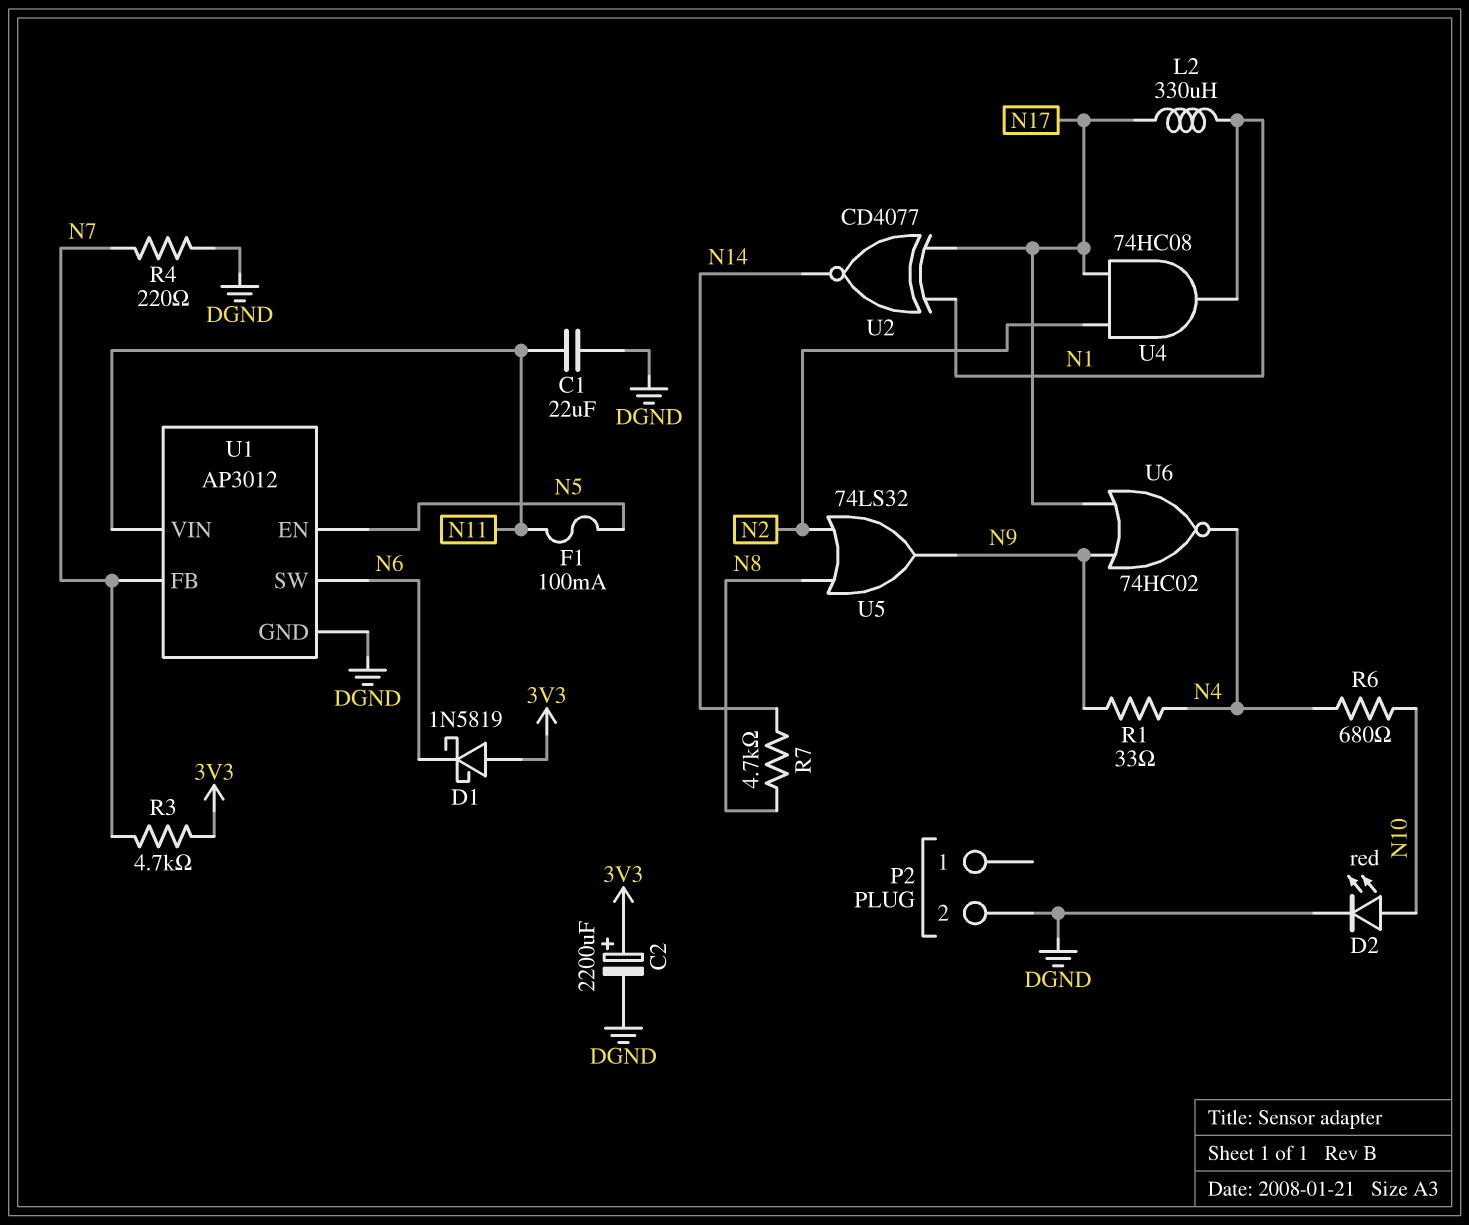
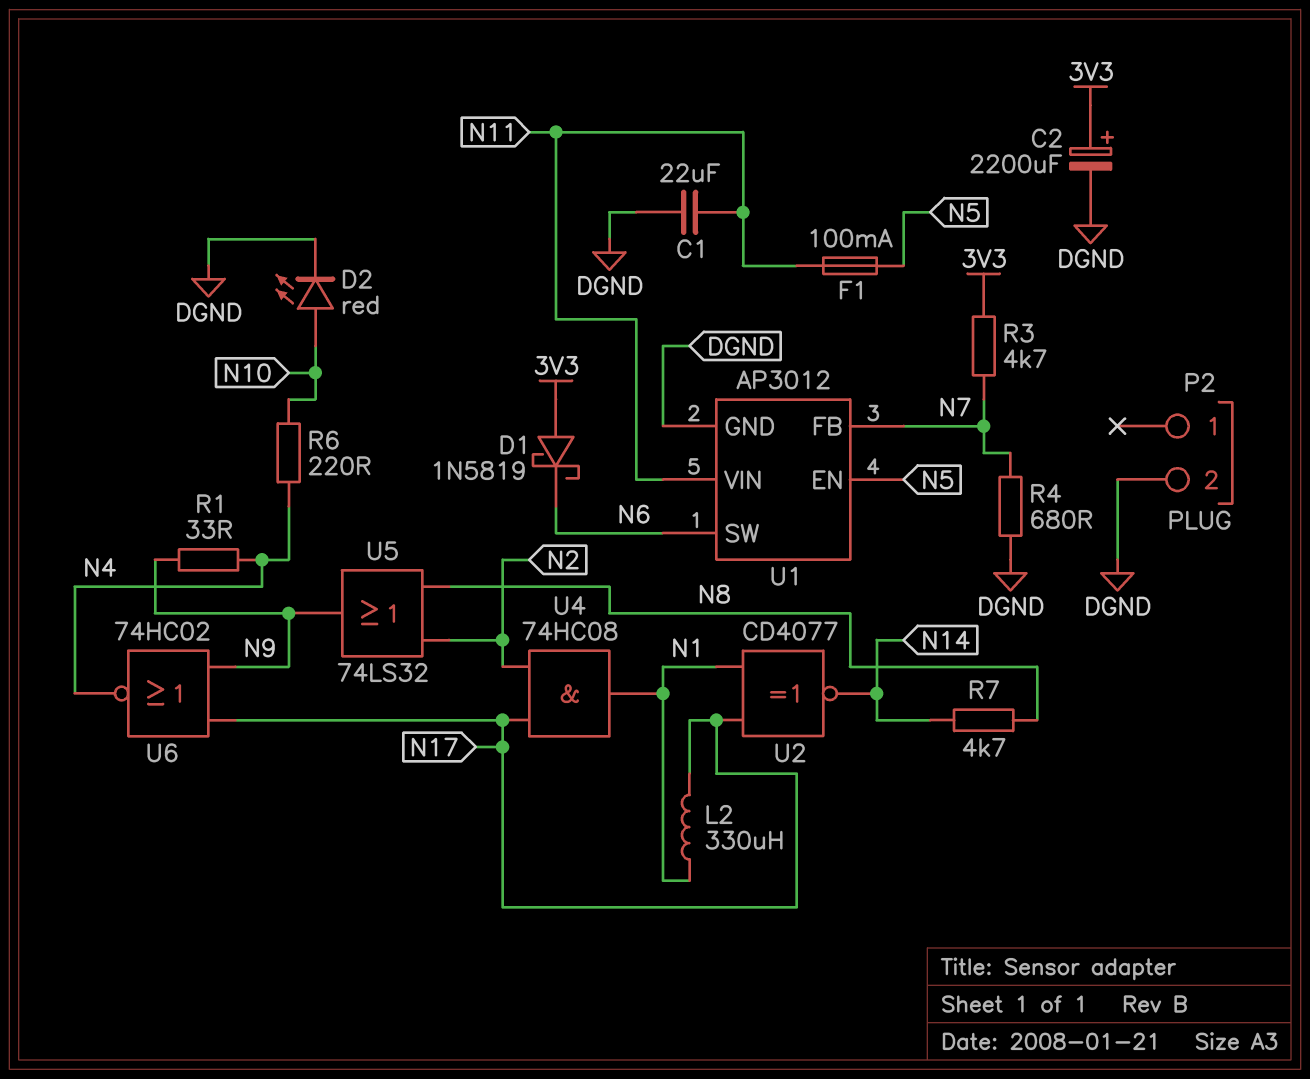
R4: 220 (DGND, N7) -> 680 (DGND, N7)
R6: 680 (N4, N10) -> 220 (N4, N10)

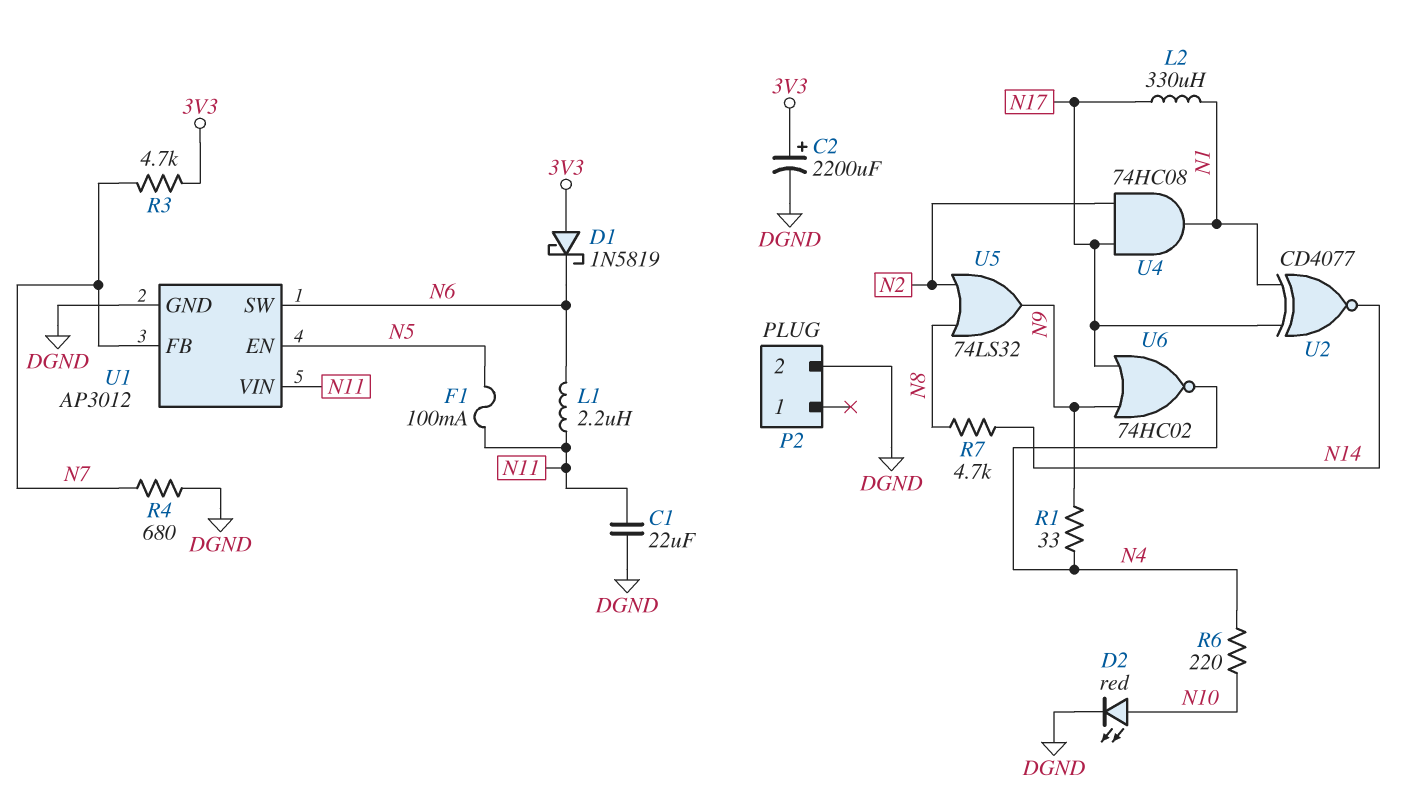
L1: none -> 2.2uH (N6, N11)

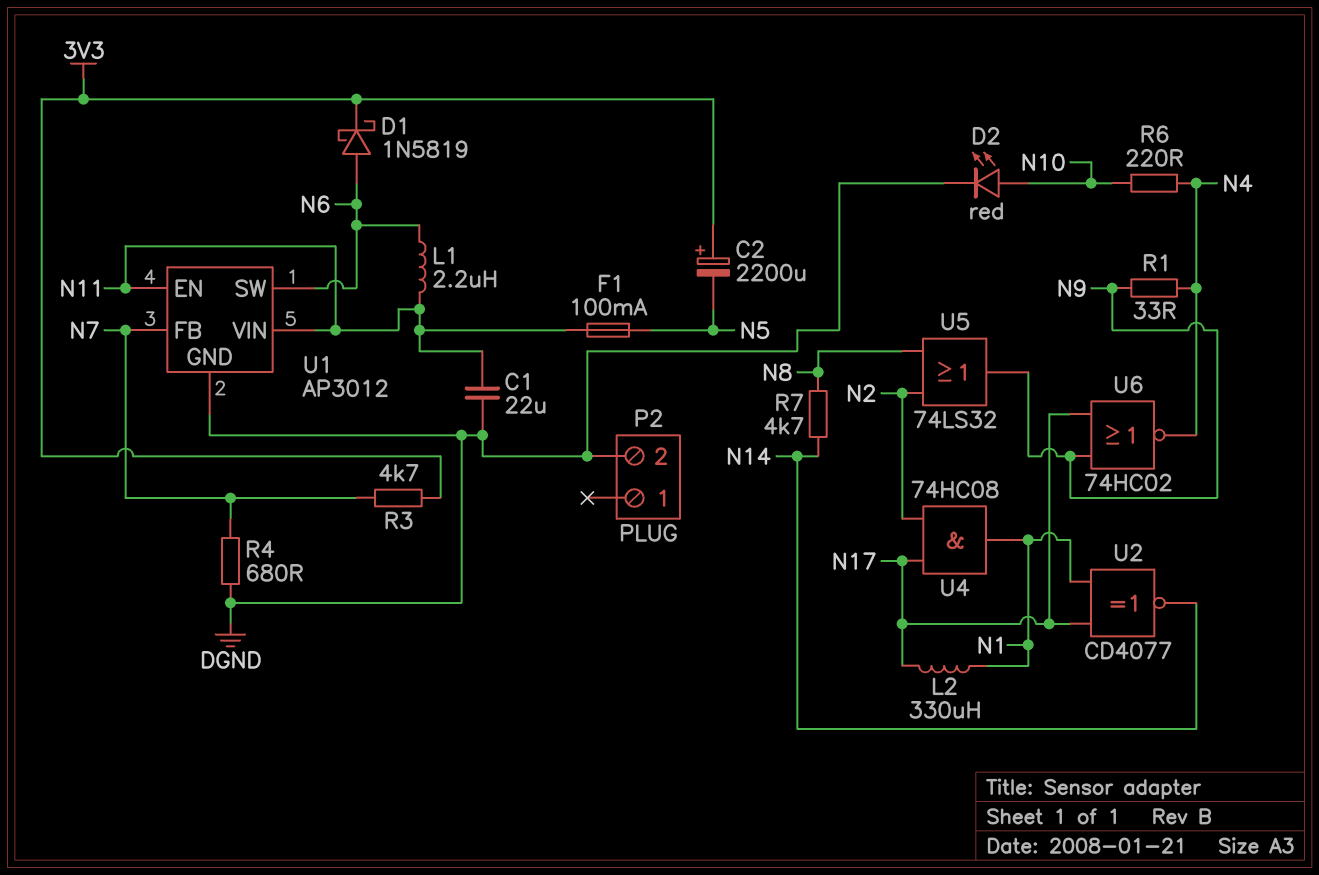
C2: 2200uF (plus 3V3, minus DGND) -> 2200uF (plus 3V3, minus N5)
D1: schottky 1N5819 (A 3V3, K N6) -> schottky 1N5819 (A N6, K 3V3)
U1 pin EN: N5 -> N11

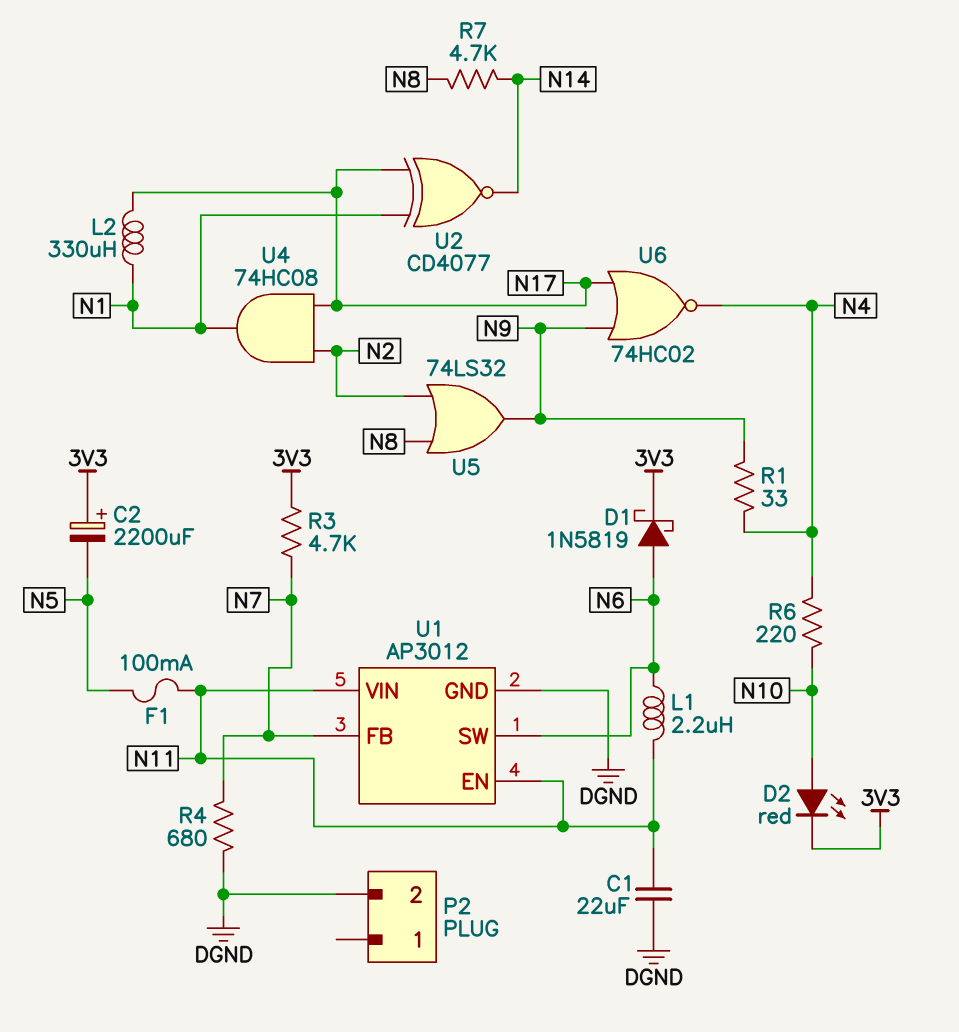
D2: LED red (A N10, K DGND) -> LED red (A N10, K 3V3)

